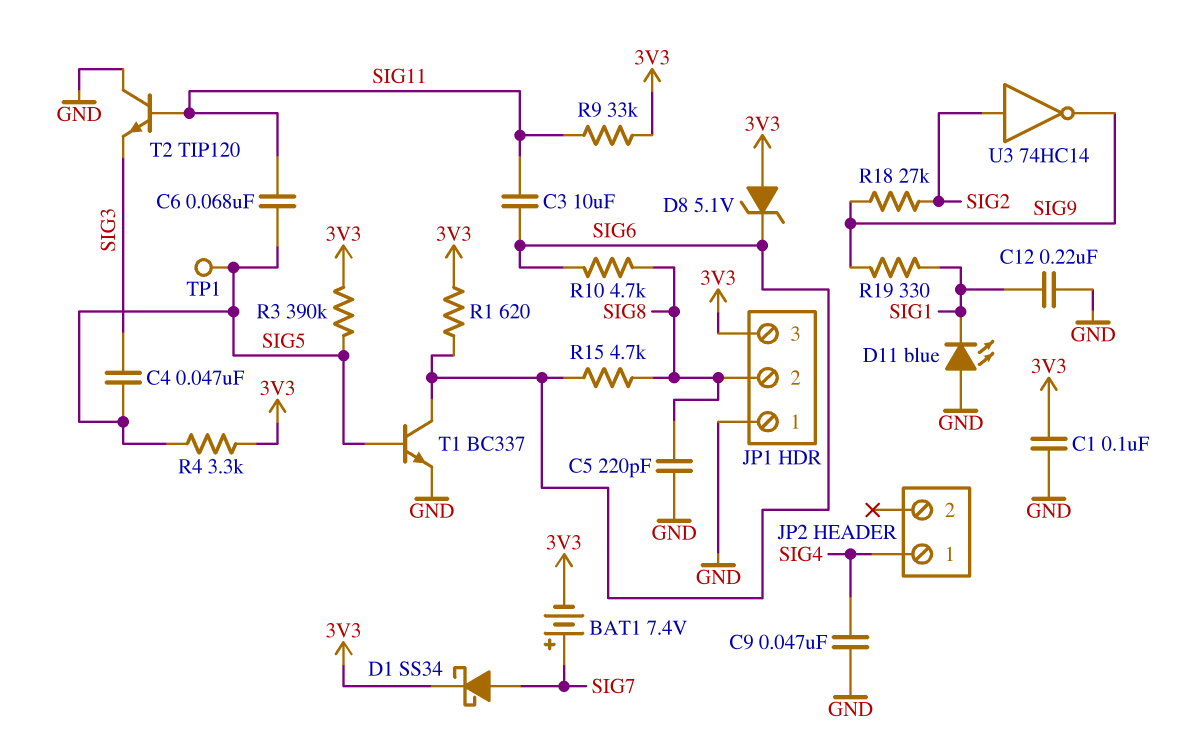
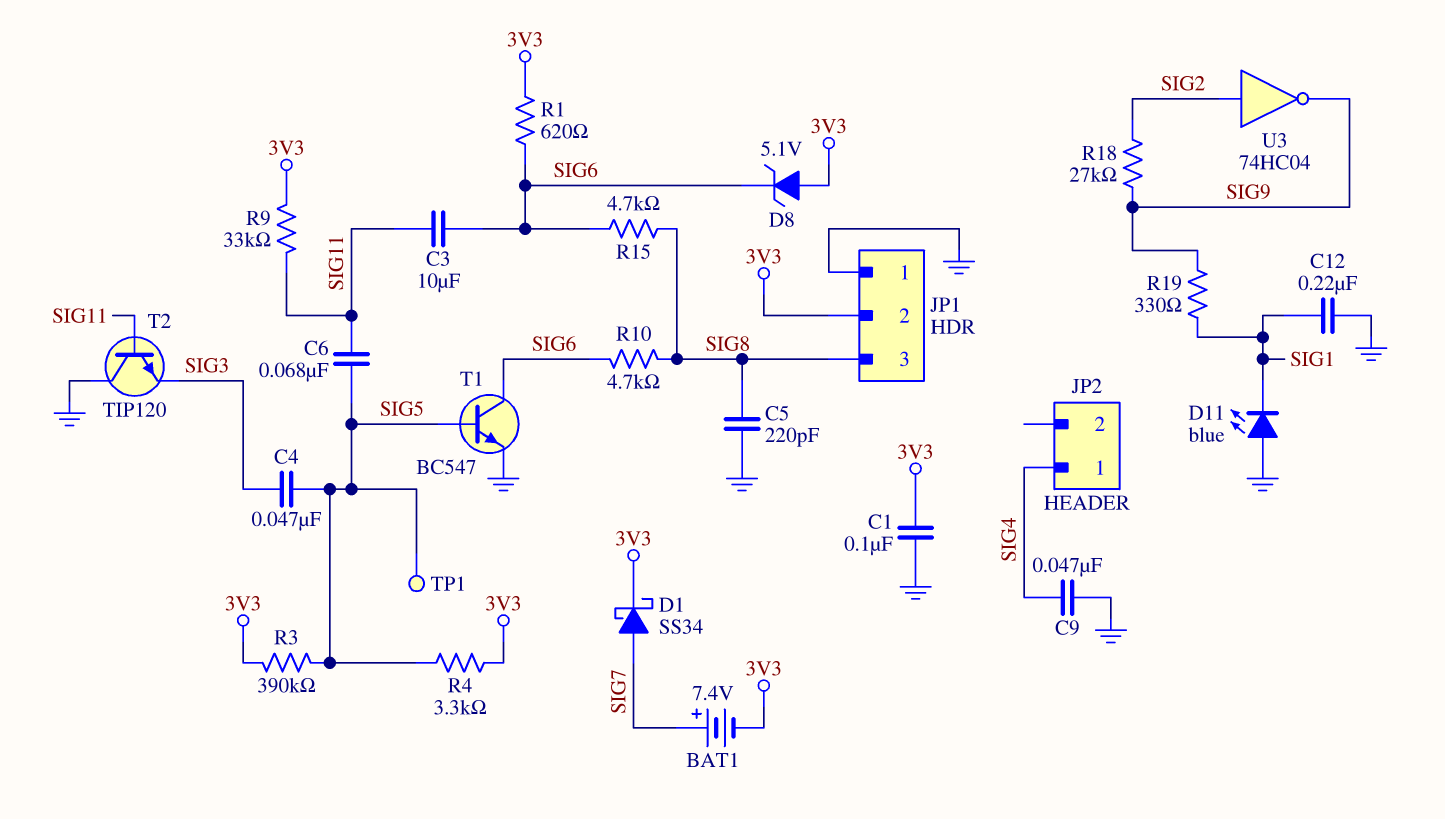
JP1 pin 2: SIG8 -> 3V3
JP1 pin 3: 3V3 -> SIG8
T1: NPN BC337 (B SIG5, C SIG6, E GND) -> NPN BC547 (B SIG5, C SIG6, E GND)
U3: NOT 74HC14 (in SIG2, out SIG9) -> NOT 74HC04 (in SIG2, out SIG9)

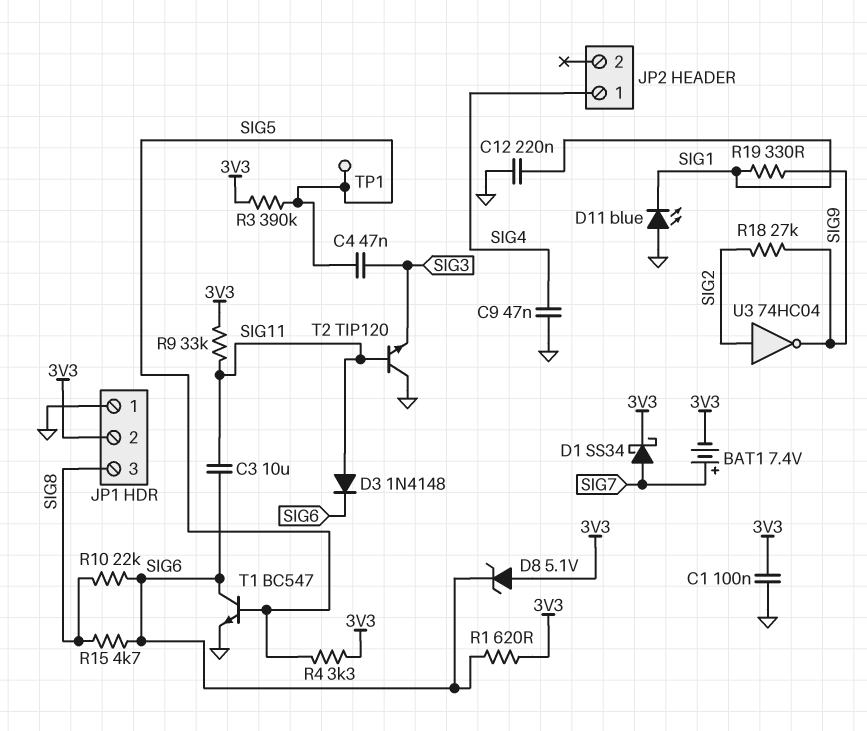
C5: 220pF (GND, SIG8) -> none
C6: 68nF (SIG5, SIG11) -> none
D3: none -> diode 1N4148 (A SIG11, K SIG6)
R10: 4.7k (SIG6, SIG8) -> 22k (SIG6, SIG8)

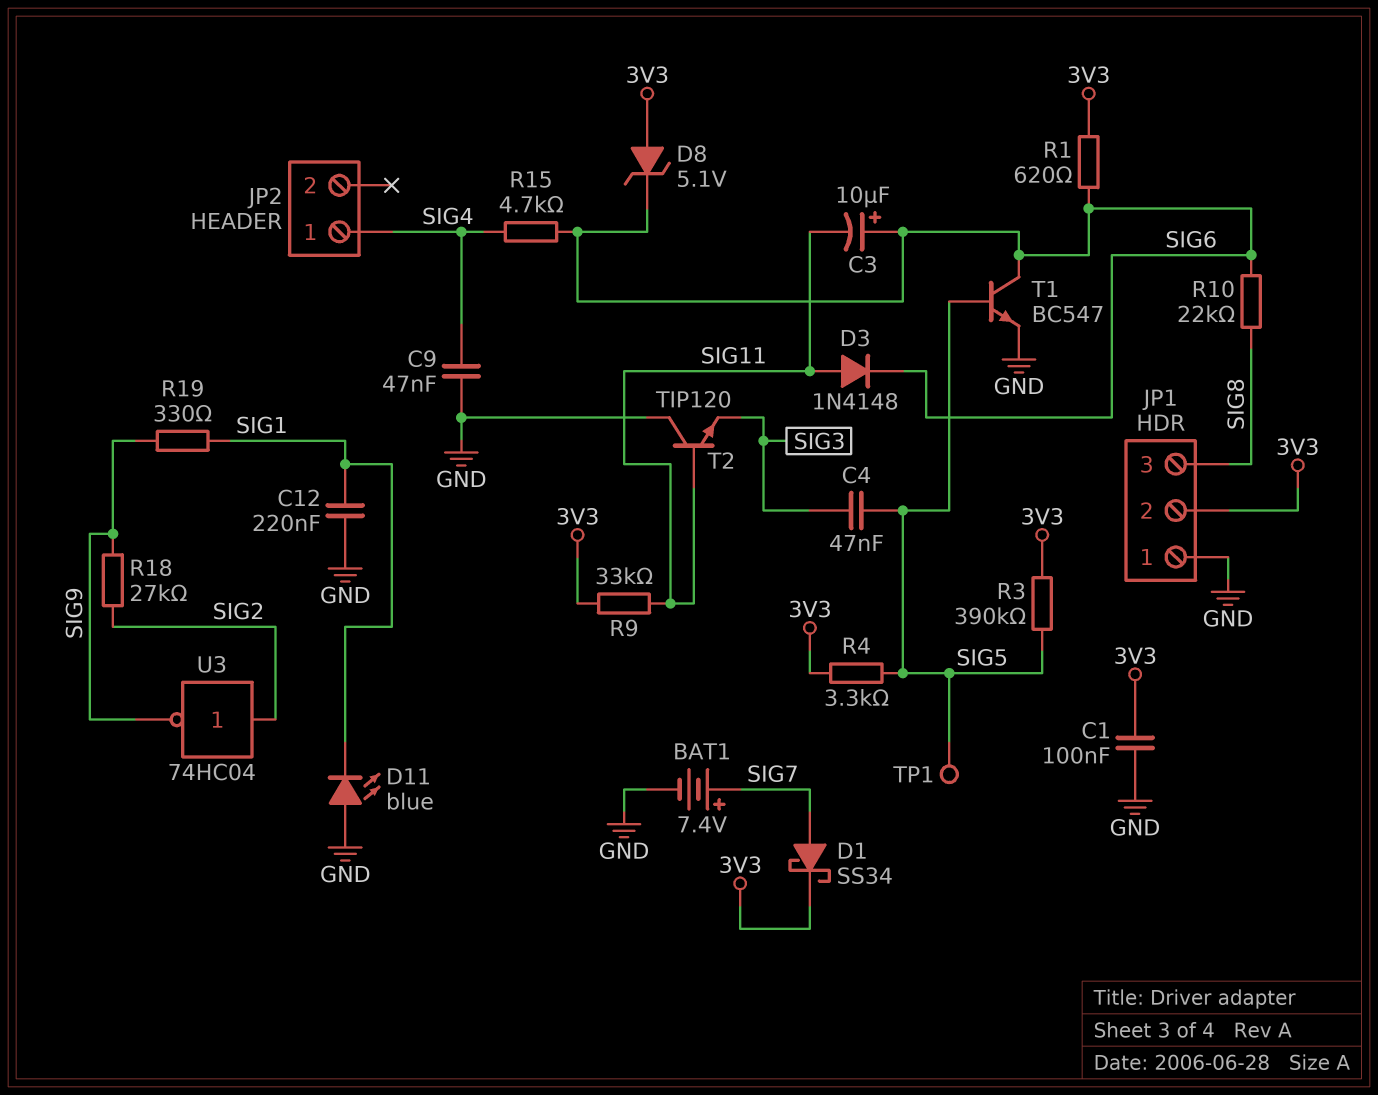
BAT1: 7.4V (plus SIG7, minus 3V3) -> 7.4V (plus SIG7, minus GND)
C3: 10uF (SIG6, SIG11) -> 10uF (plus SIG6, minus SIG11)
R15: 4.7k (SIG6, SIG8) -> 4.7k (SIG4, SIG6)

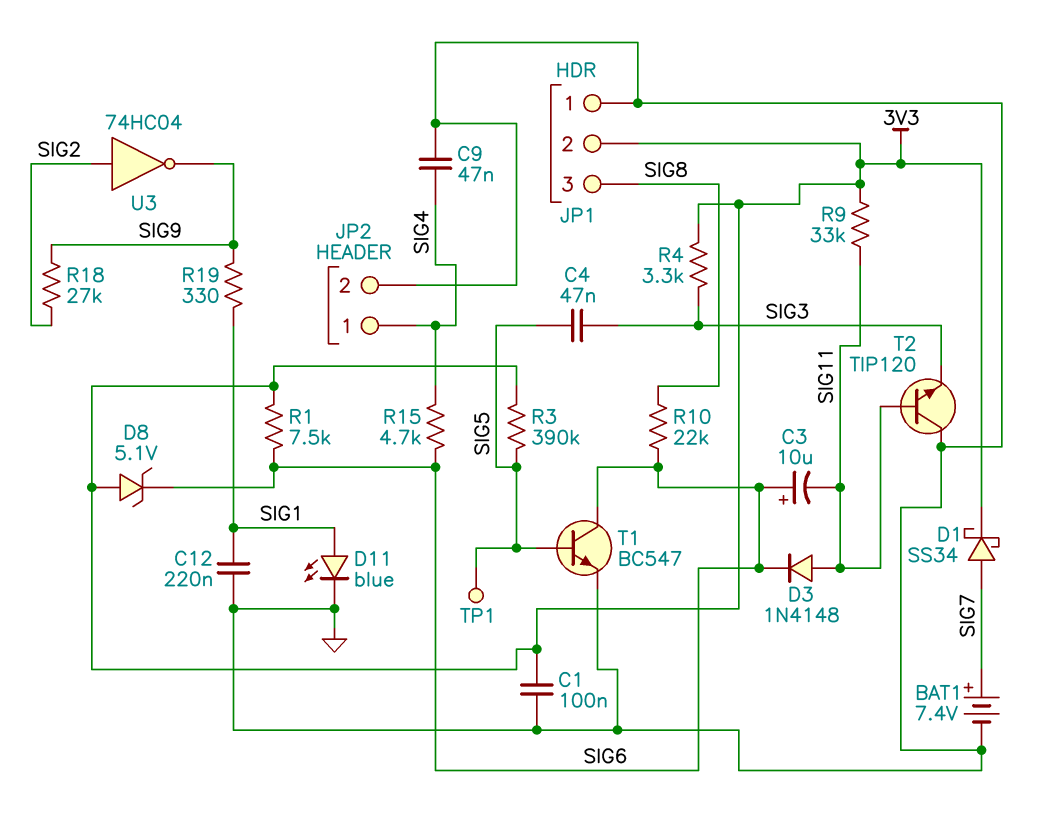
D11: LED blue (A GND, K SIG1) -> LED blue (A SIG1, K GND)
JP2 pin 2: none -> GND
R1: 620 (3V3, SIG6) -> 7.5k (3V3, SIG6)
R4: 3.3k (3V3, SIG5) -> 3.3k (3V3, SIG3)

